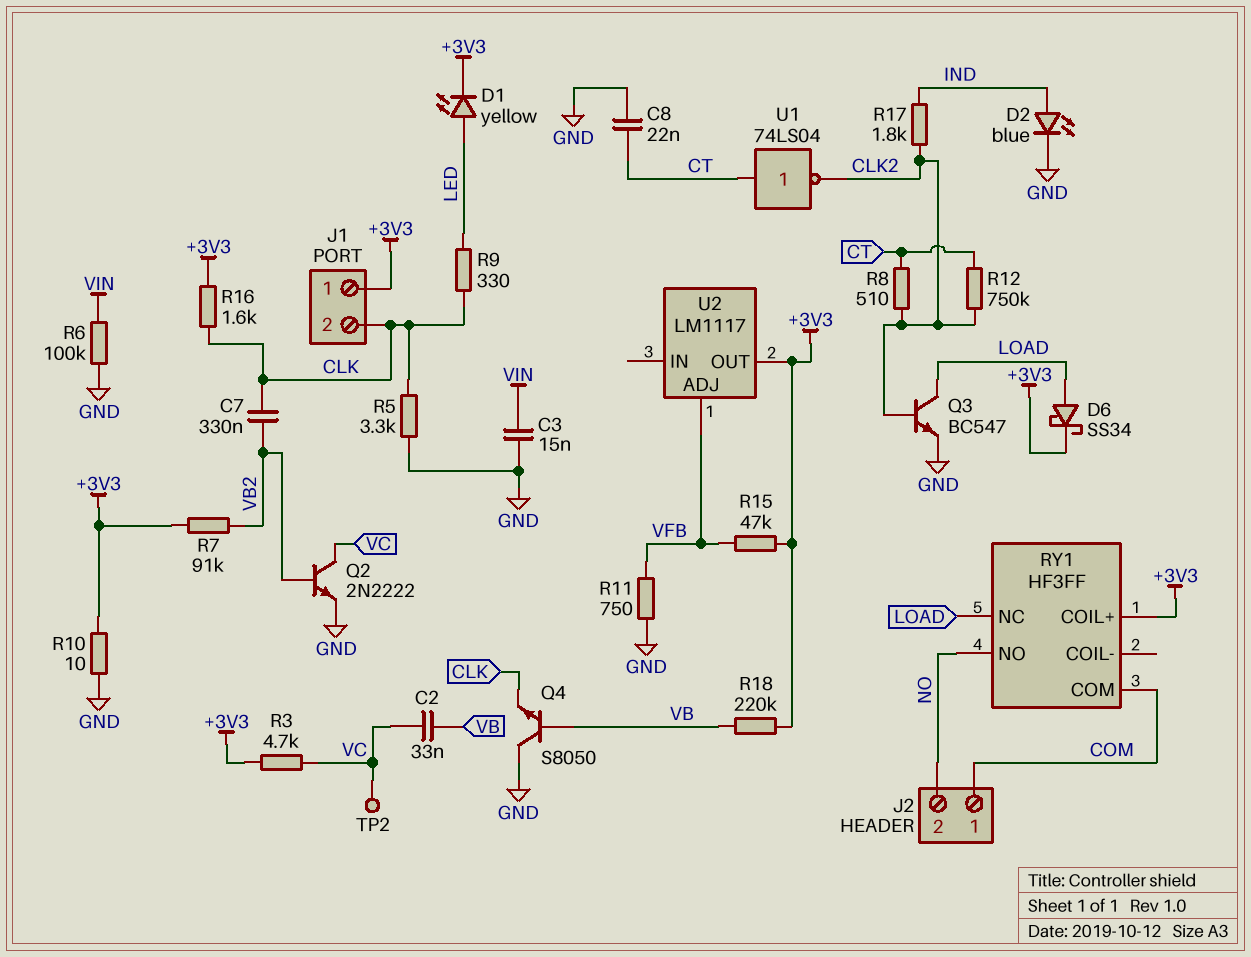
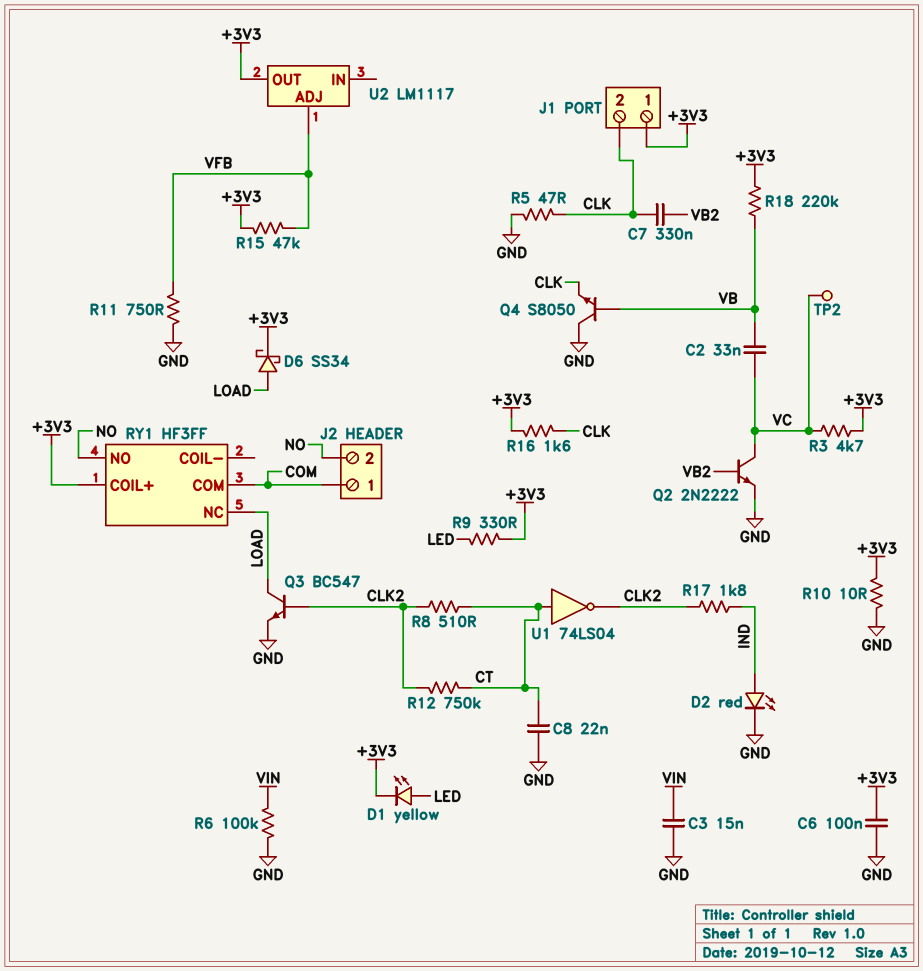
C6: none -> 100nF (+3V3, GND)
D2: LED blue (A IND, K GND) -> LED red (A IND, K GND)
R5: 3.3k (CLK, GND) -> 47 (CLK, GND)
R7: 91k (+3V3, VB2) -> none
R9: 330 (CLK, LED) -> 330 (+3V3, LED)

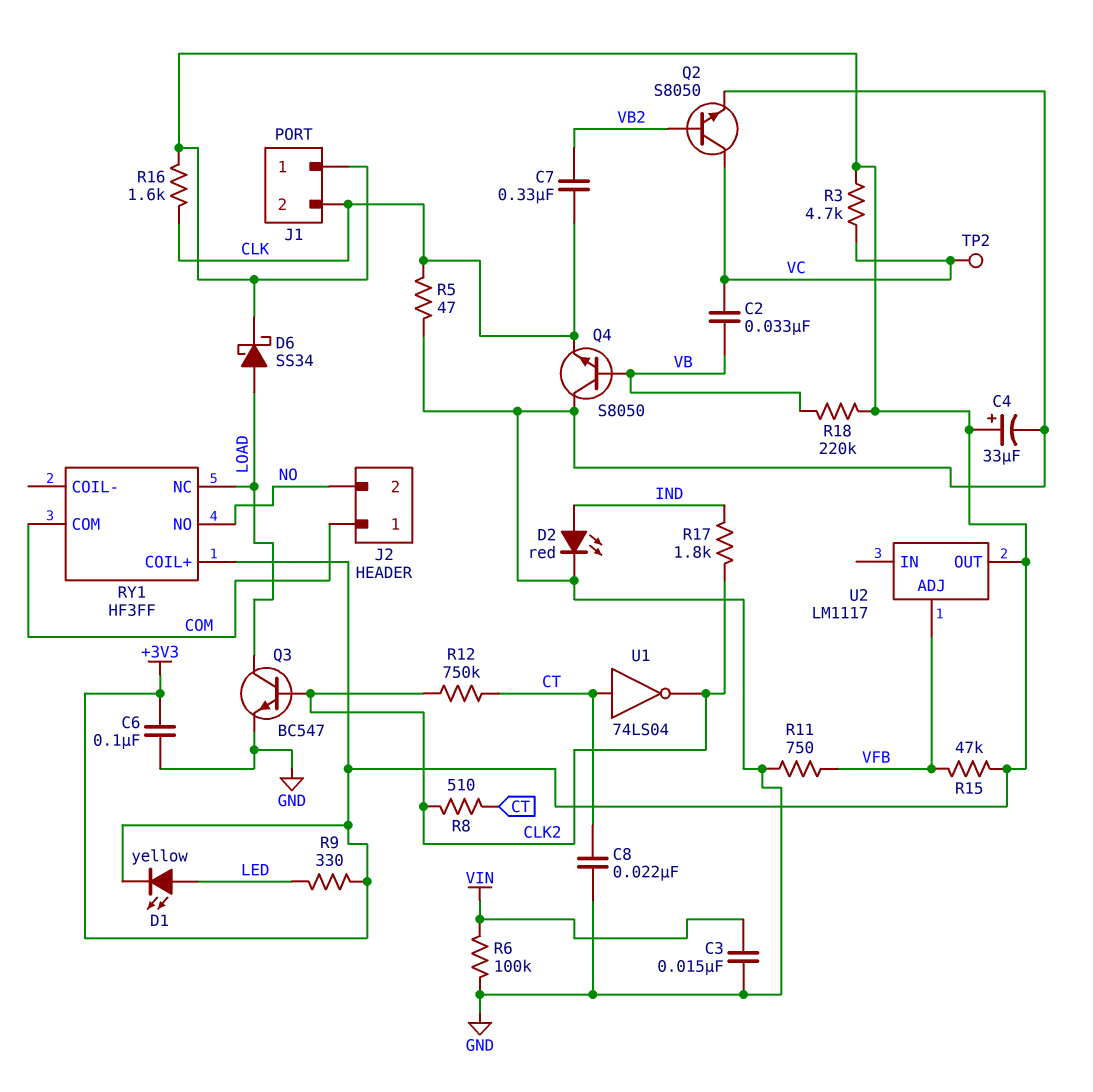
C4: none -> 33uF (plus +3V3, minus GND)
Q2: NPN 2N2222 (B VB2, C VC, E GND) -> NPN S8050 (B VB2, C VC, E GND)
R10: 10 (+3V3, GND) -> none

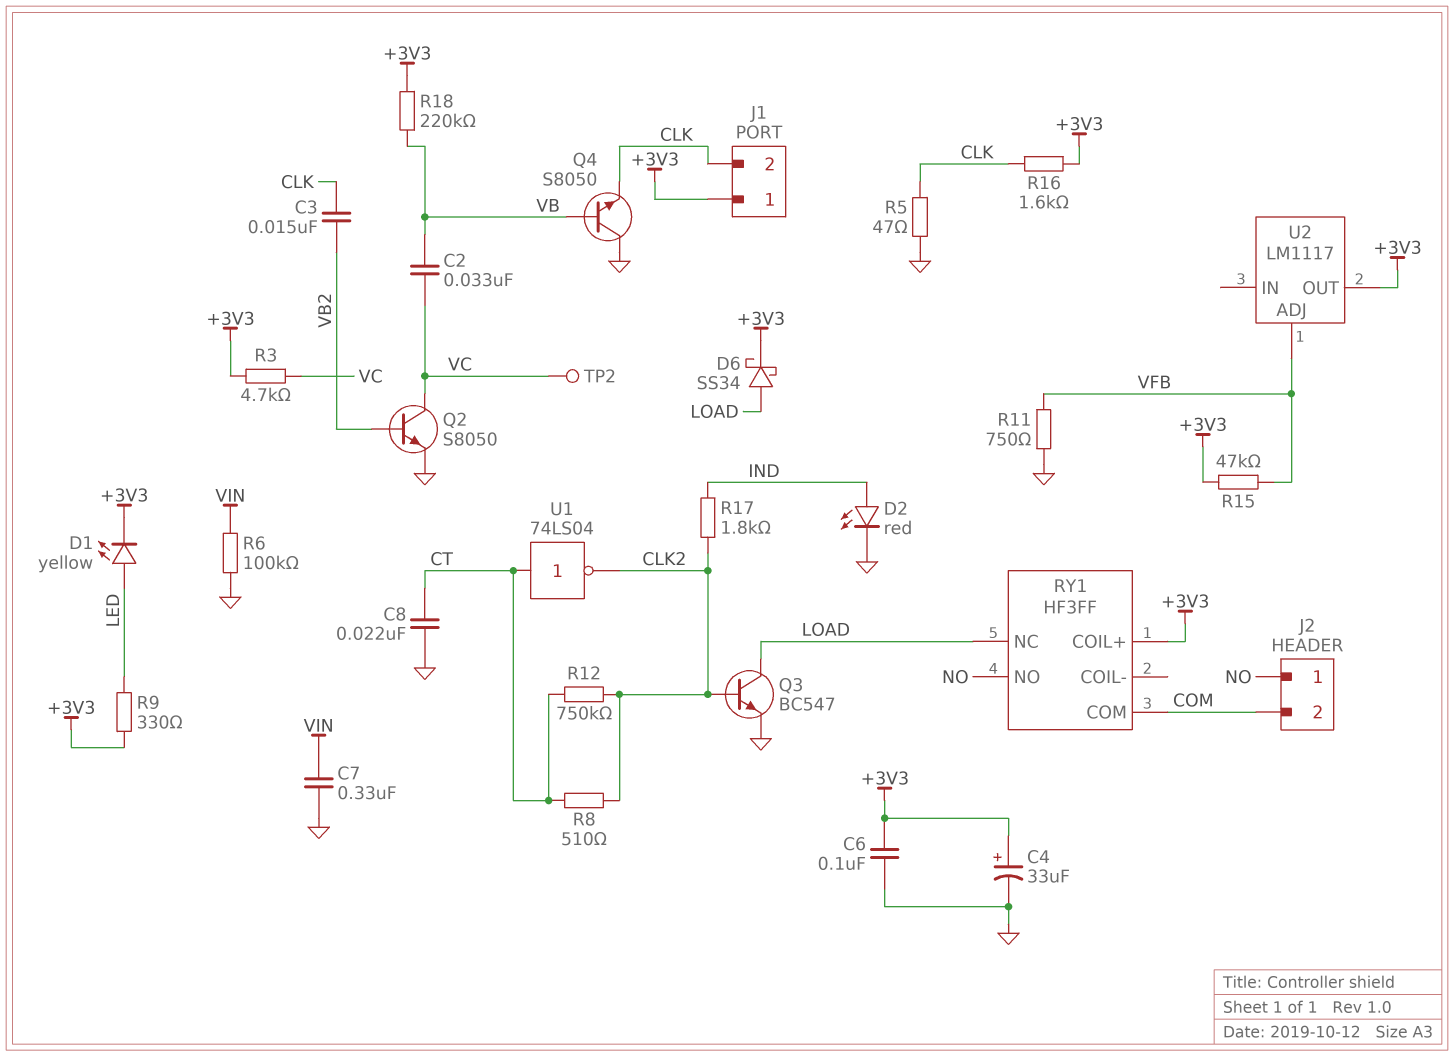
C3: 15nF (GND, VIN) -> 15nF (CLK, VB2)
C7: 330nF (CLK, VB2) -> 330nF (GND, VIN)
J2 pin 1: COM -> NO
J2 pin 2: NO -> COM

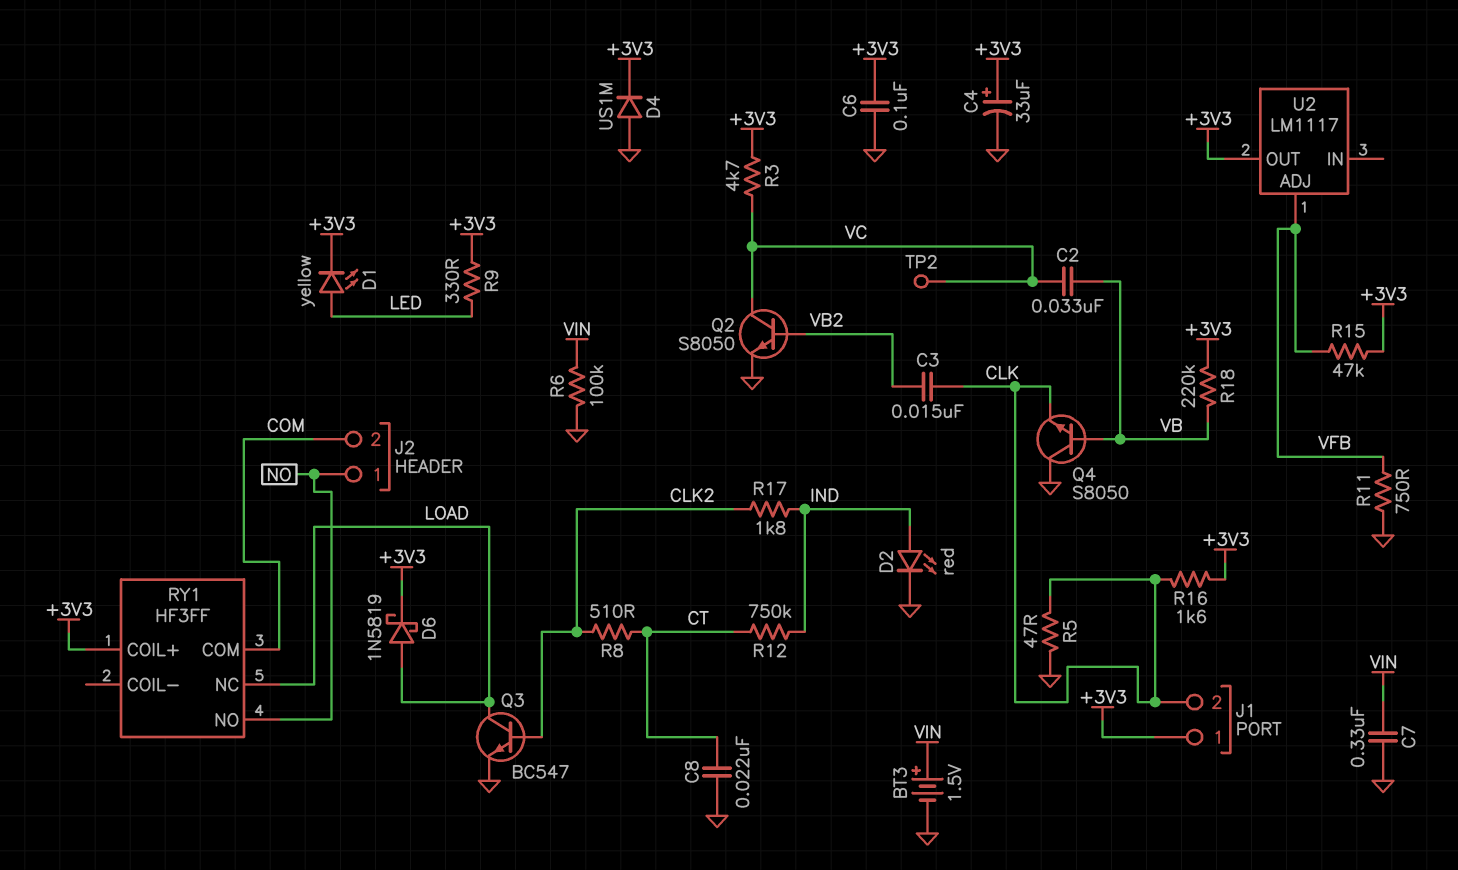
BT3: none -> 1.5V (plus VIN, minus GND)
D4: none -> diode US1M (A GND, K +3V3)
D6: schottky SS34 (A LOAD, K +3V3) -> schottky 1N5819 (A LOAD, K +3V3)
R12: 750k (CLK2, CT) -> 750k (CT, IND)
U1: NOT 74LS04 (in CT, out CLK2) -> none

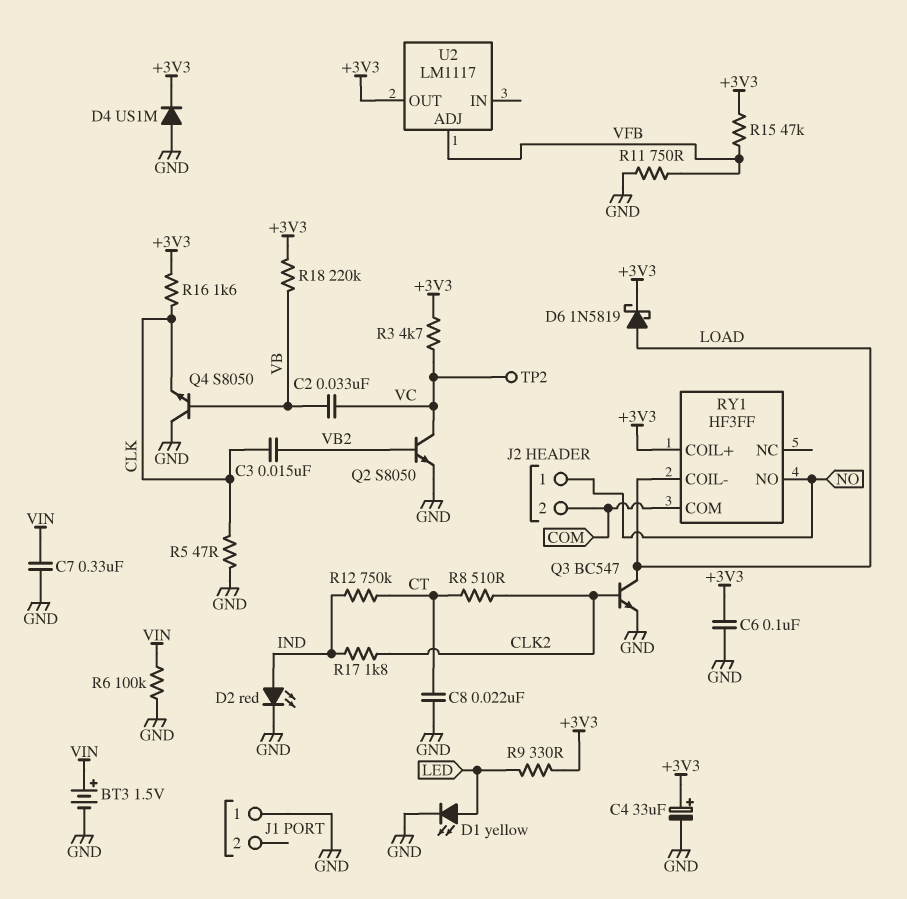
D1: LED yellow (A LED, K +3V3) -> LED yellow (A LED, K GND)
J1 pin 1: +3V3 -> GND
J1 pin 2: CLK -> none
RY1 pin COIL-: none -> LOAD
RY1 pin NC: LOAD -> none

